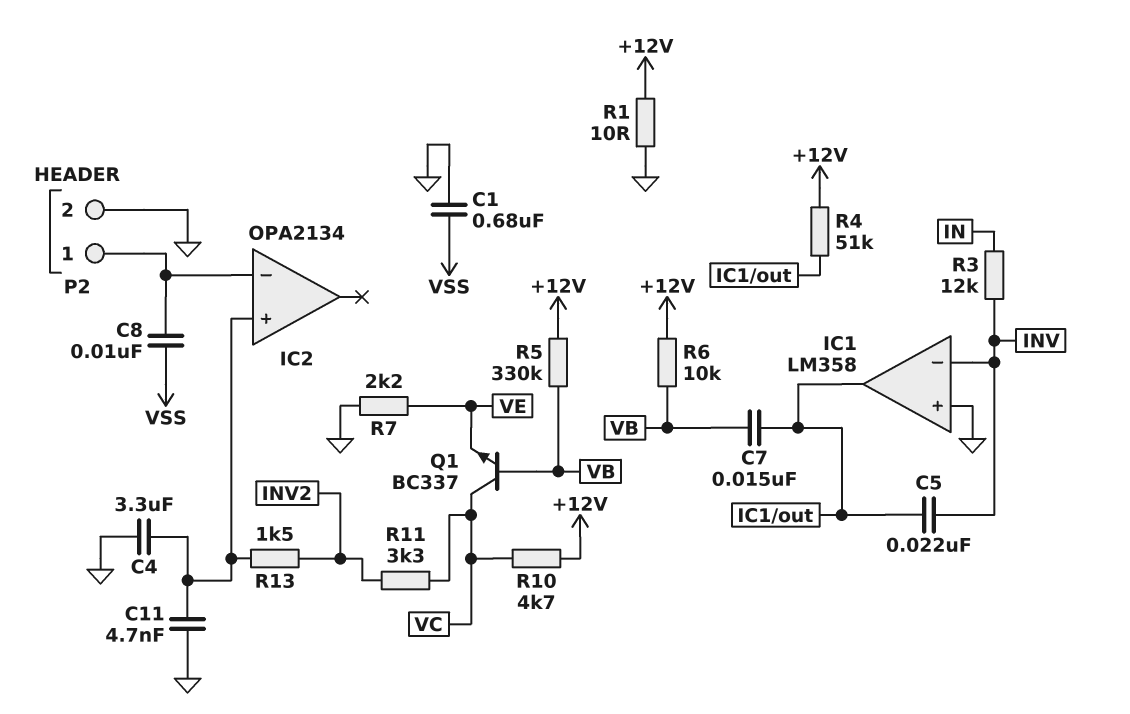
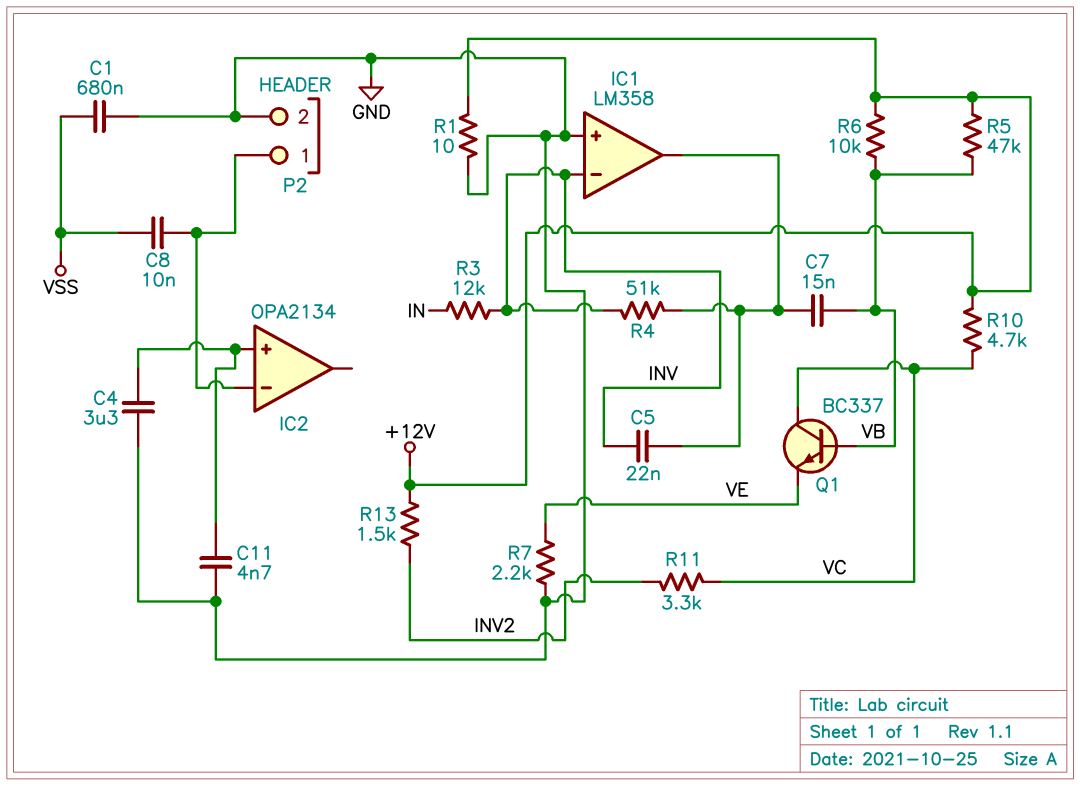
R4: 51k (+12V, IC1/out) -> 51k (IC1/out, INV)
R5: 330k (+12V, VB) -> 47k (+12V, VB)
R13: 1.5k (IC2/in+, INV2) -> 1.5k (+12V, INV2)

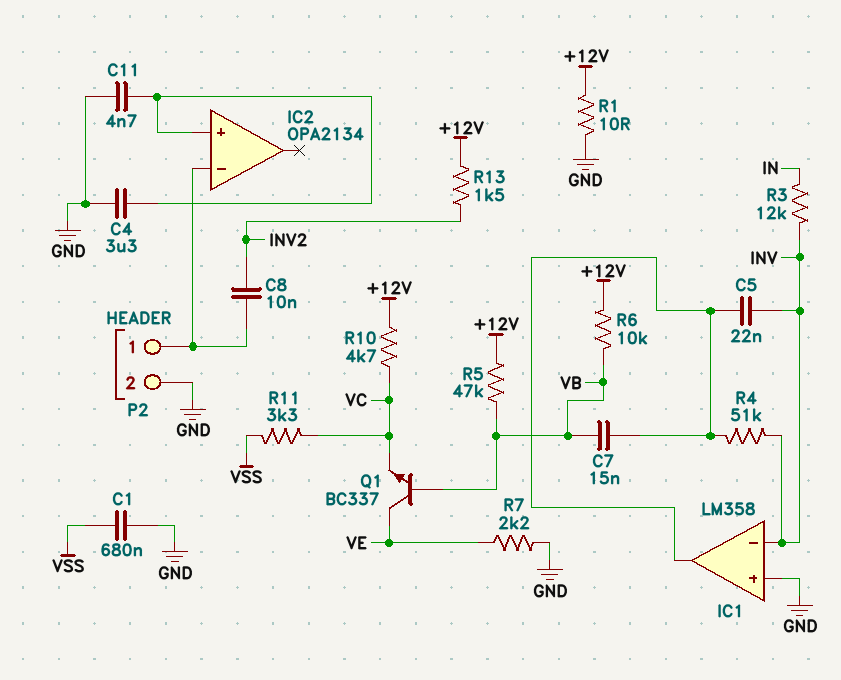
C8: 10nF (IC2/in-, VSS) -> 10nF (IC2/in-, INV2)
Q1: NPN BC337 (B VB, C VC, E VE) -> NPN BC337 (B VB, C VE, E VC)
R11: 3.3k (INV2, VC) -> 3.3k (VC, VSS)

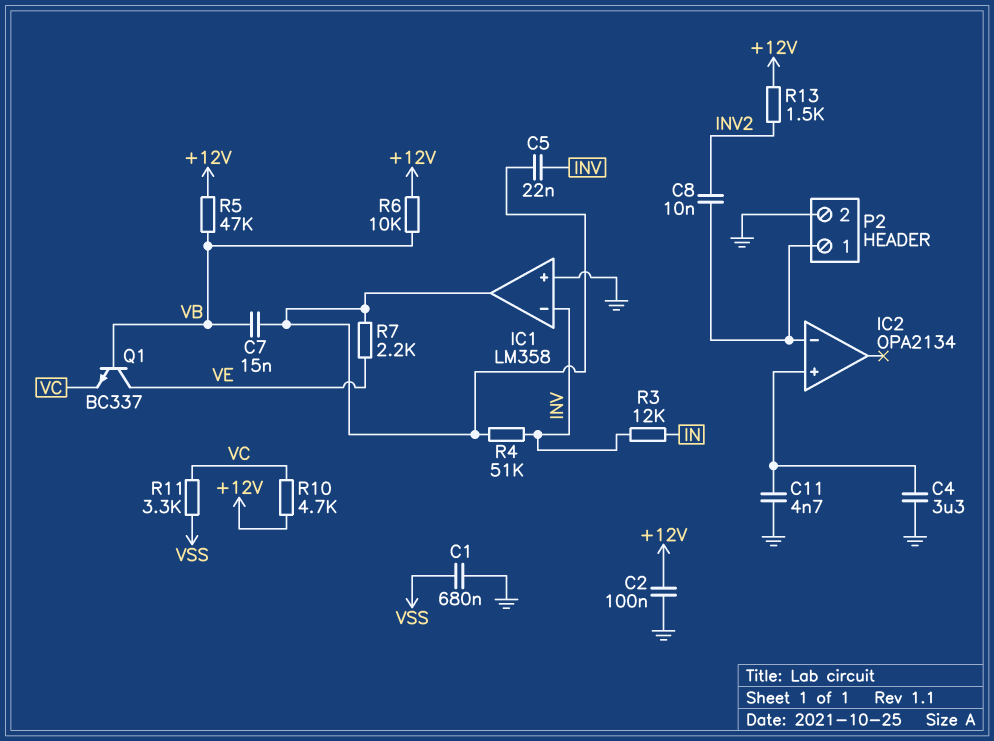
C2: none -> 100nF (+12V, GND)
R1: 10 (+12V, GND) -> none
R7: 2.2k (GND, VE) -> 2.2k (IC1/out, VE)

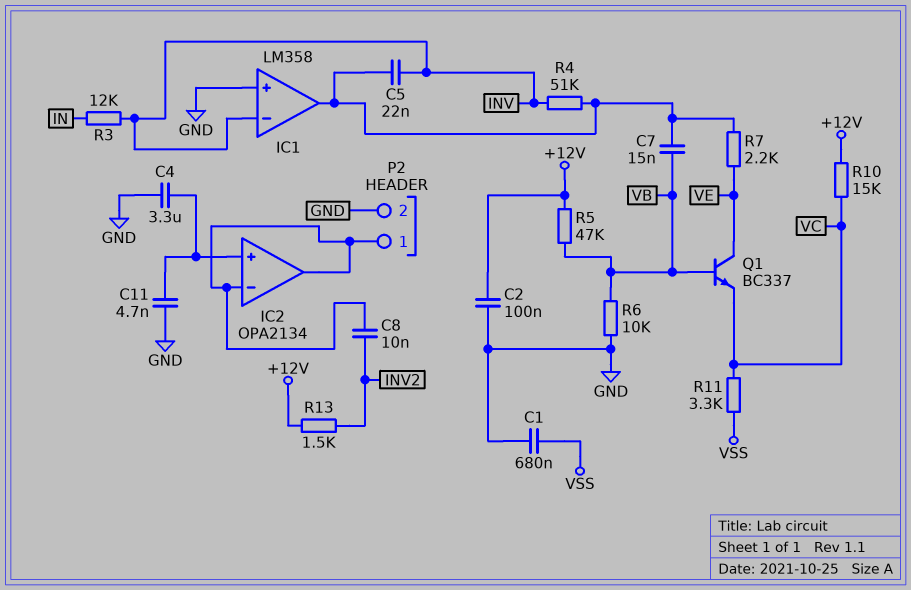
IC2 pin out: none -> IC2/in-
R6: 10k (+12V, VB) -> 10k (GND, VB)
R10: 4.7k (+12V, VC) -> 15k (+12V, VC)

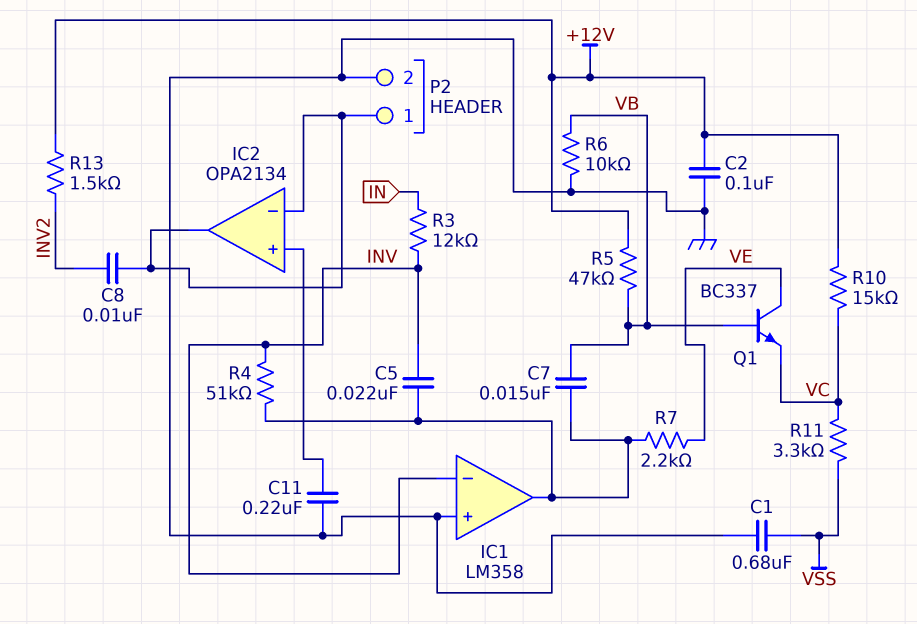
C4: 3.3uF (GND, IC2/in+) -> none
C11: 4.7nF (GND, IC2/in+) -> 220nF (GND, IC2/in+)

